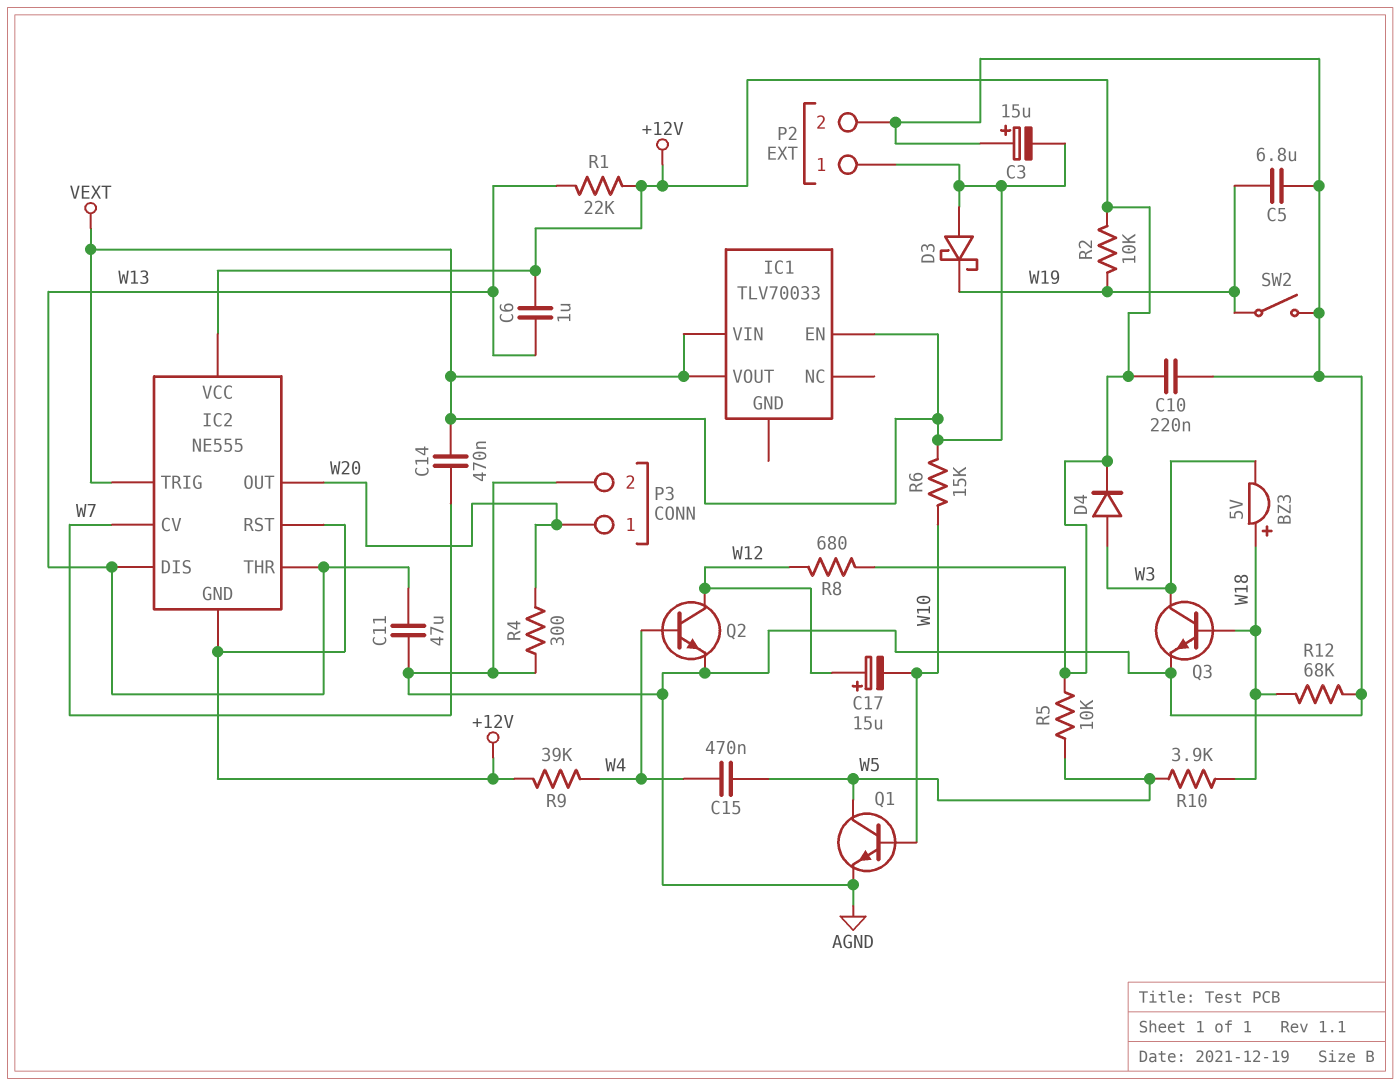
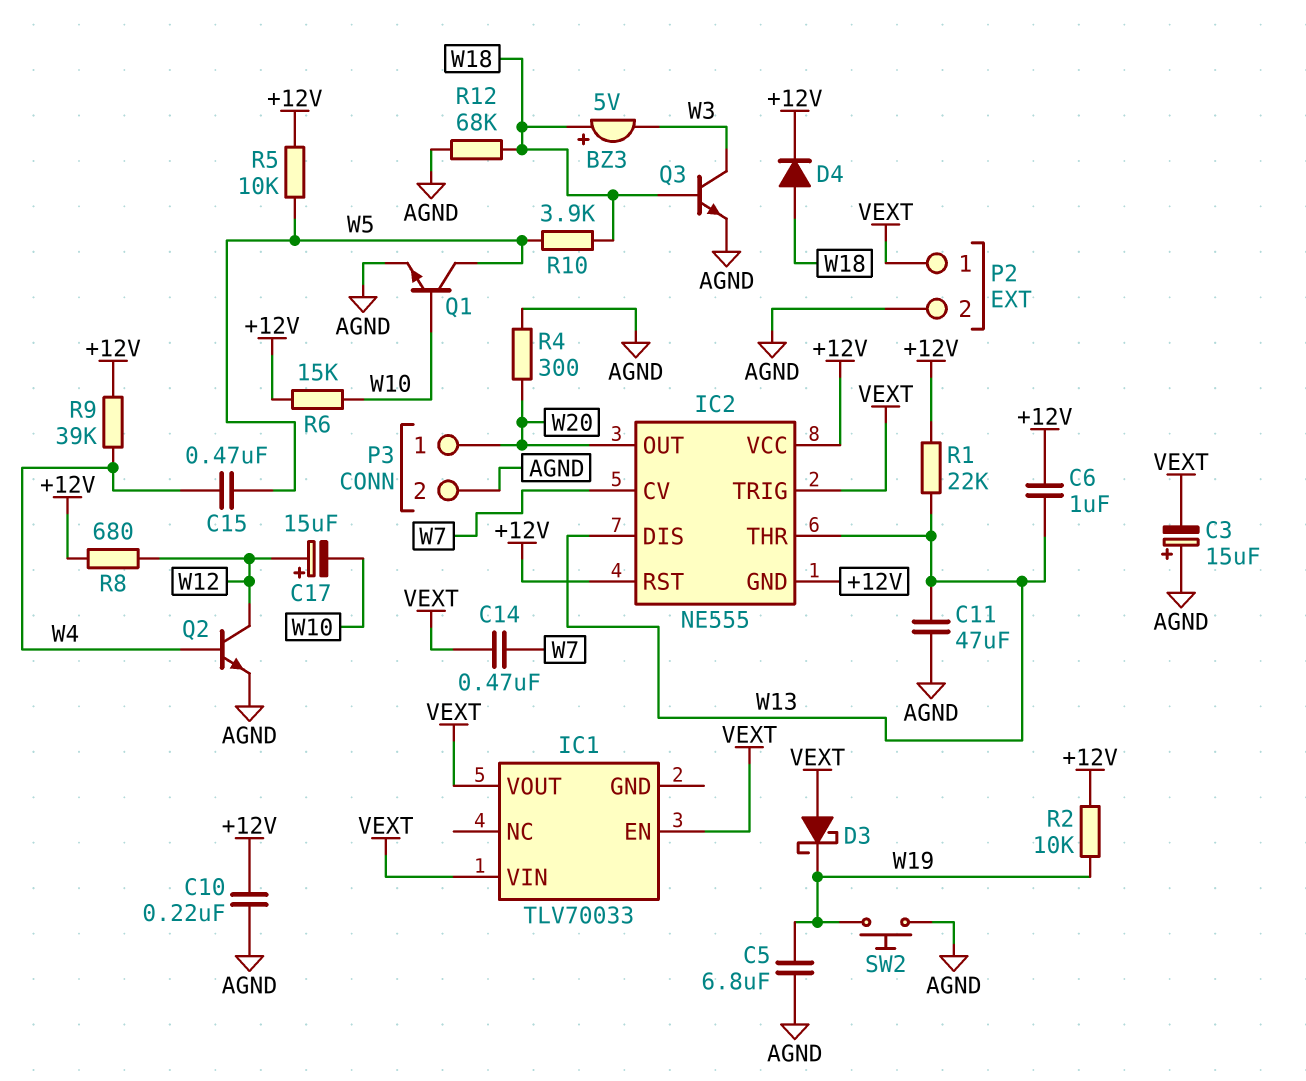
D4: diode (A W3, K +12V) -> diode (A W18, K +12V)
R6: 15k (VEXT, W10) -> 15k (+12V, W10)
SW2: switch (AGND, W19) -> button (AGND, W19)

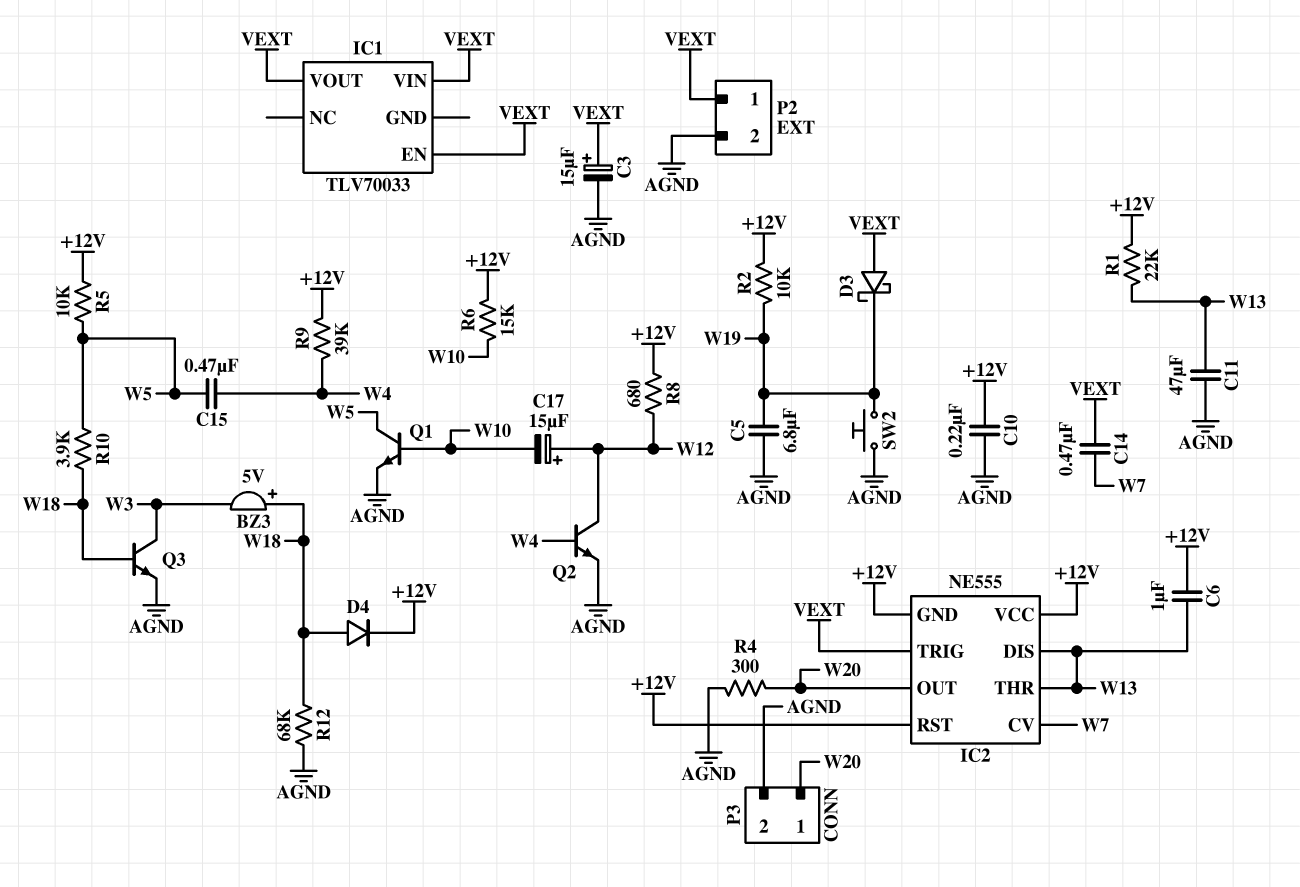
C3: 15uF (plus AGND, minus VEXT) -> 15uF (plus VEXT, minus AGND)

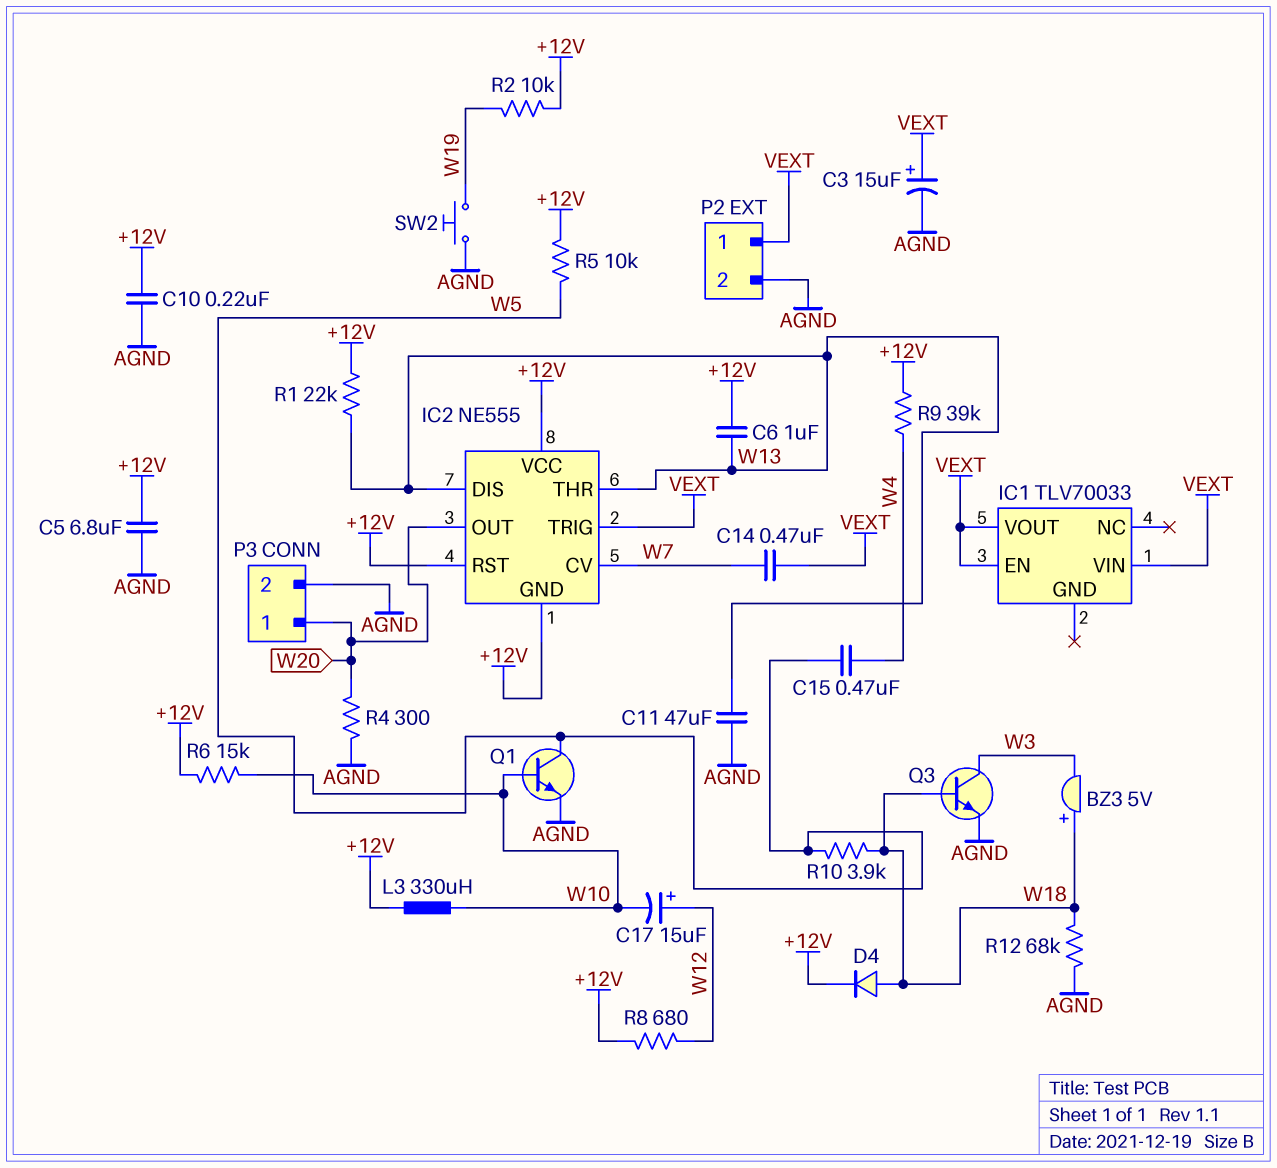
C5: 6.8uF (AGND, W19) -> 6.8uF (+12V, AGND)
D3: schottky (A VEXT, K W19) -> none
L3: none -> 330uH (+12V, W10)
Q2: NPN (B W4, C W12, E AGND) -> none

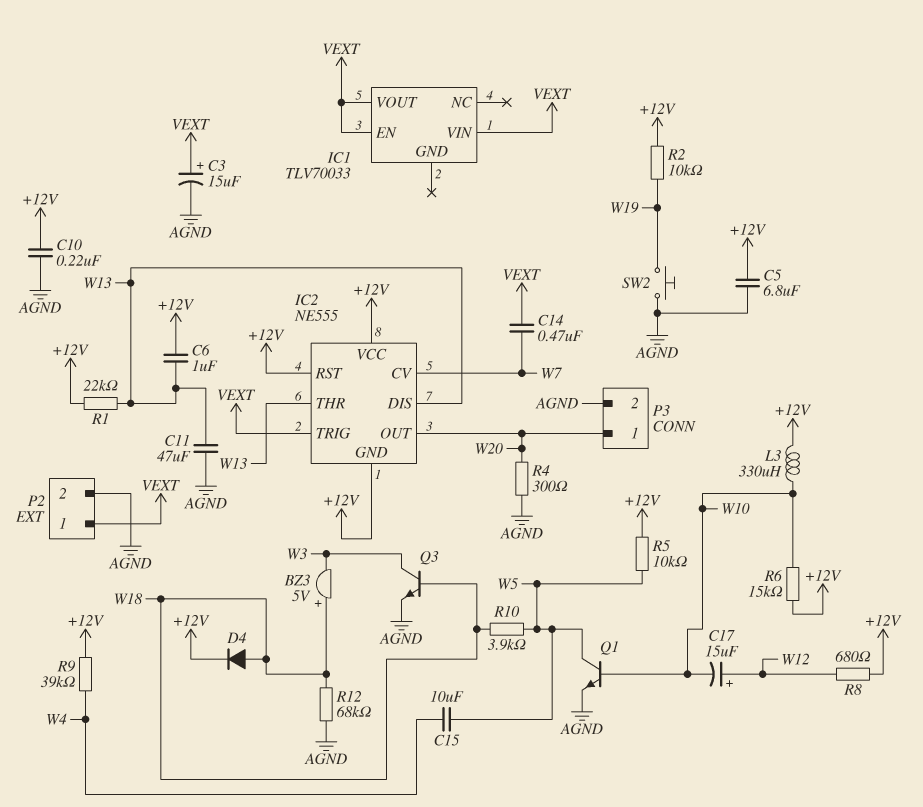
C15: 470nF (W4, W5) -> 10uF (W4, W5)

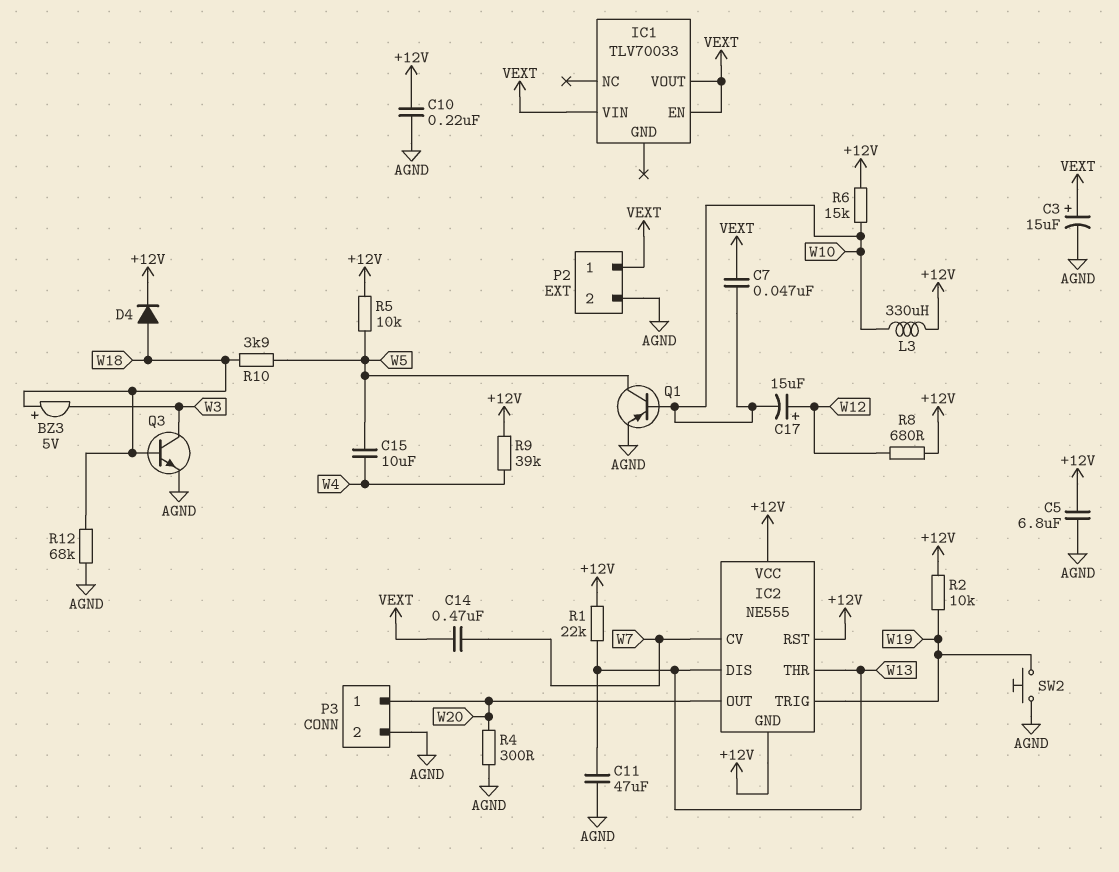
C6: 1uF (+12V, W13) -> none
C7: none -> 47nF (VEXT, W10)
IC2 pin TRIG: VEXT -> W19
Q1: NPN (B W10, C W5, E AGND) -> PNP (B W10, C W5, E AGND)

